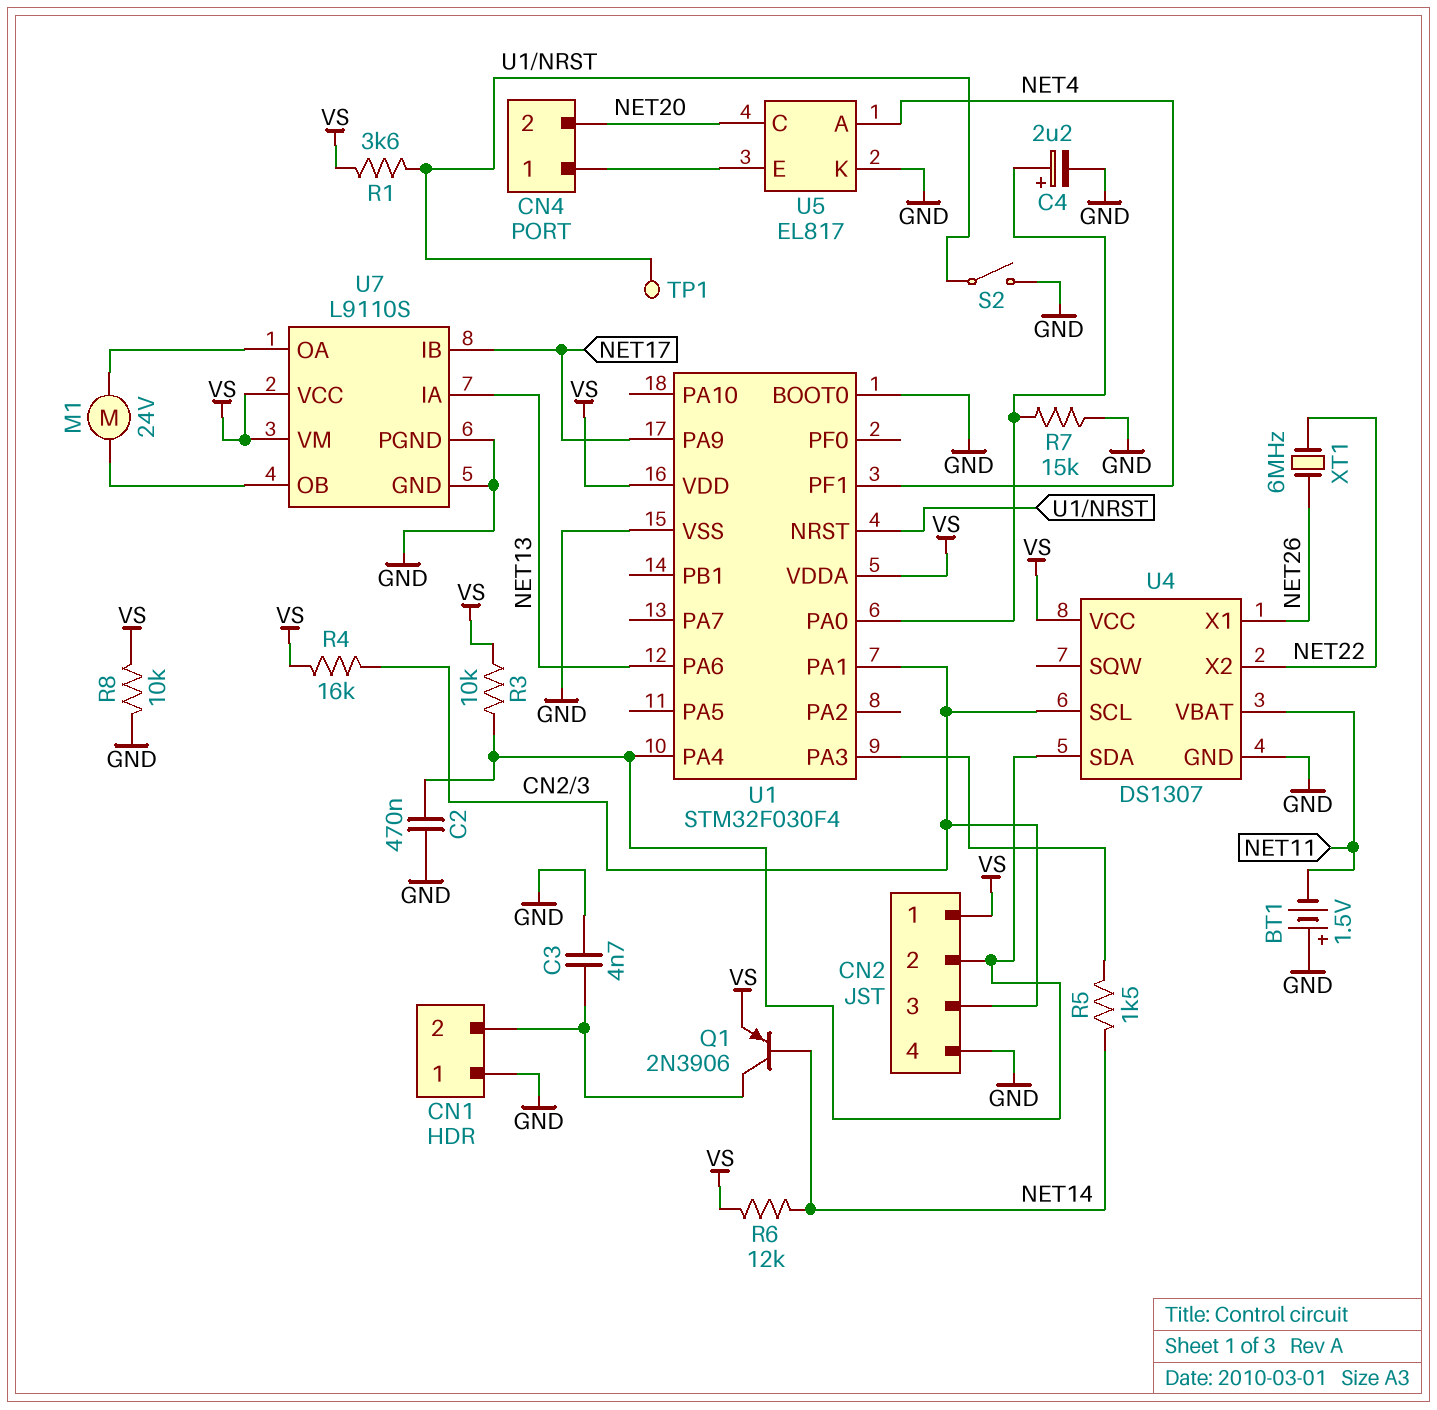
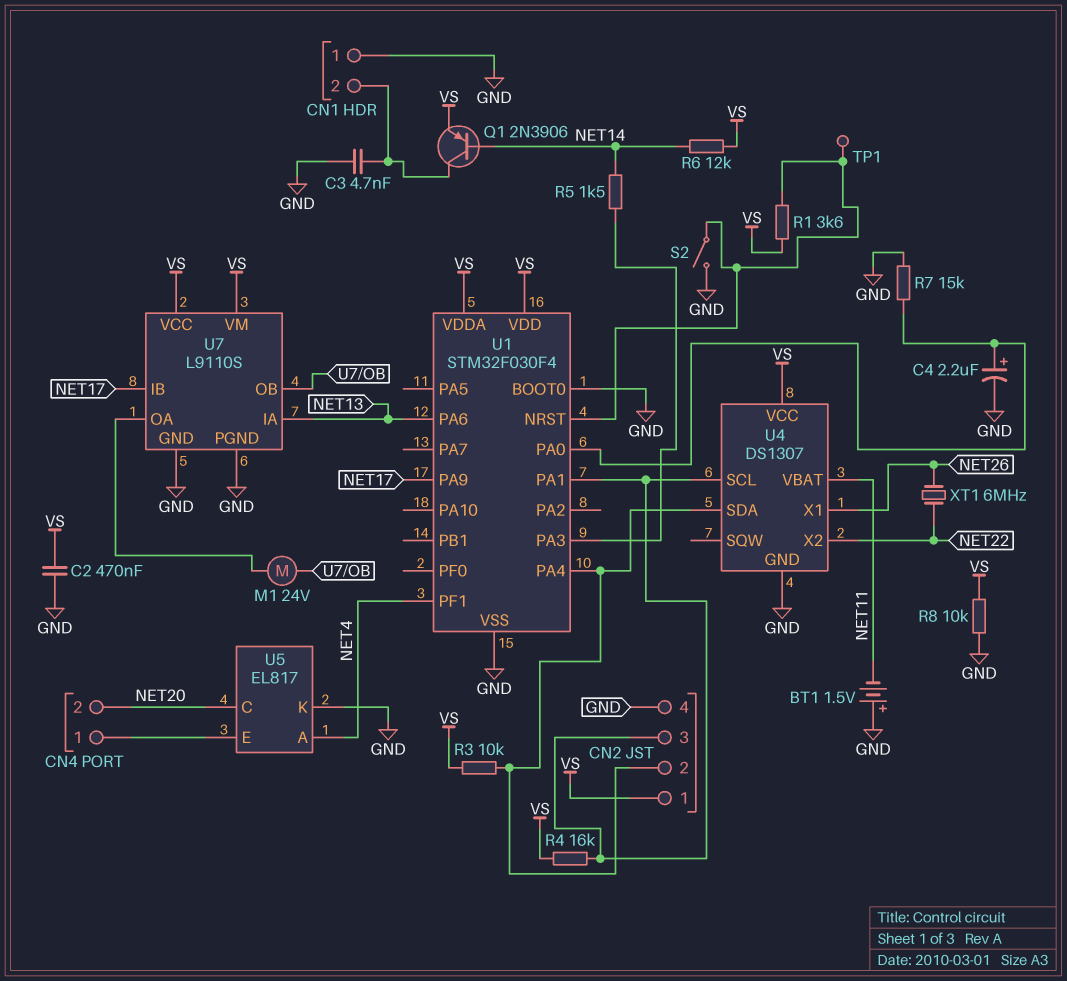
C2: 470nF (CN2/2, GND) -> 470nF (GND, VS)

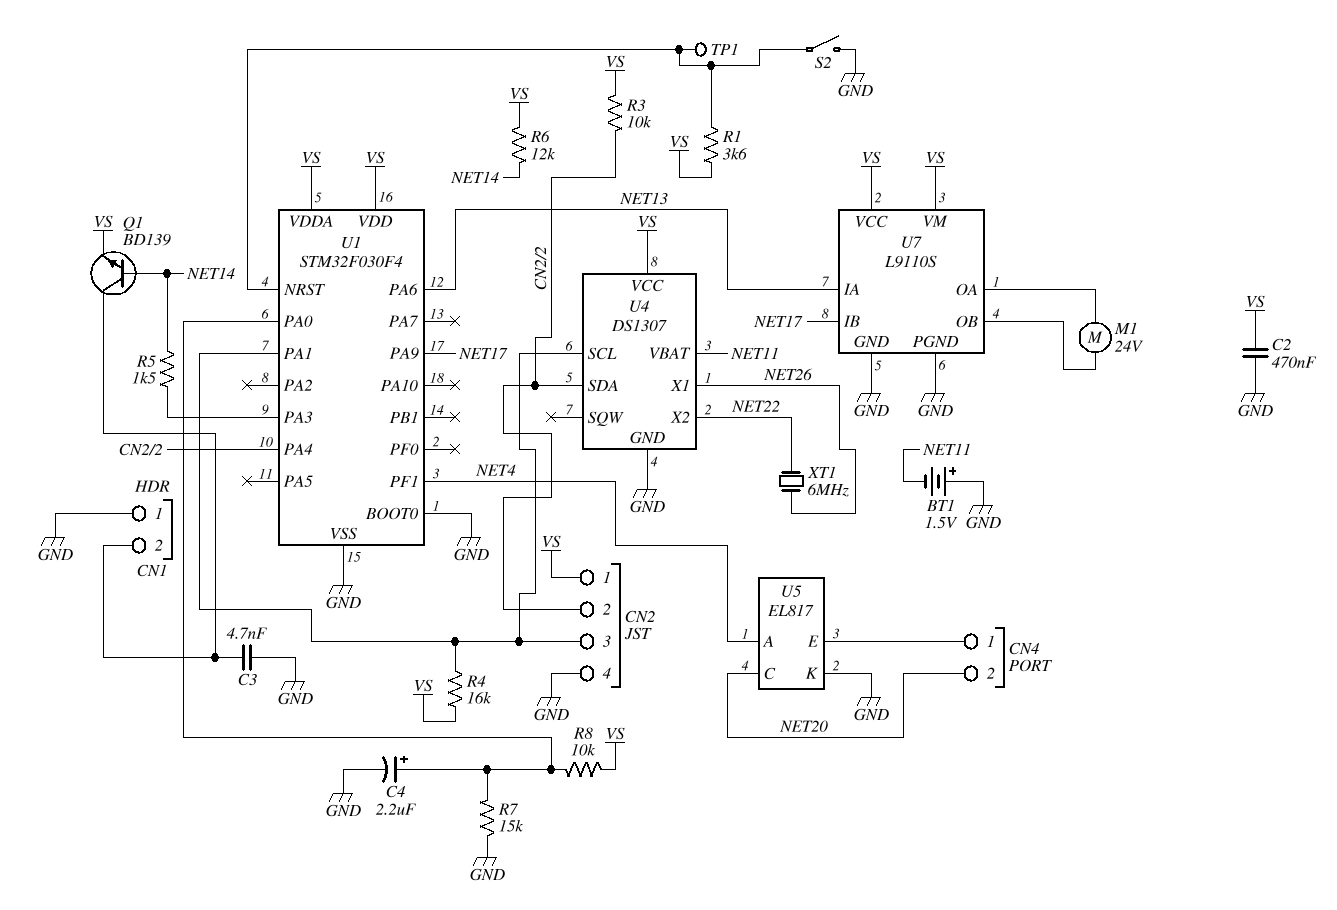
Q1: PNP 2N3906 (B NET14, C CN1/2, E VS) -> NPN BD139 (B NET14, C CN1/2, E VS)
R8: 10k (GND, VS) -> 10k (U1/PA0, VS)

